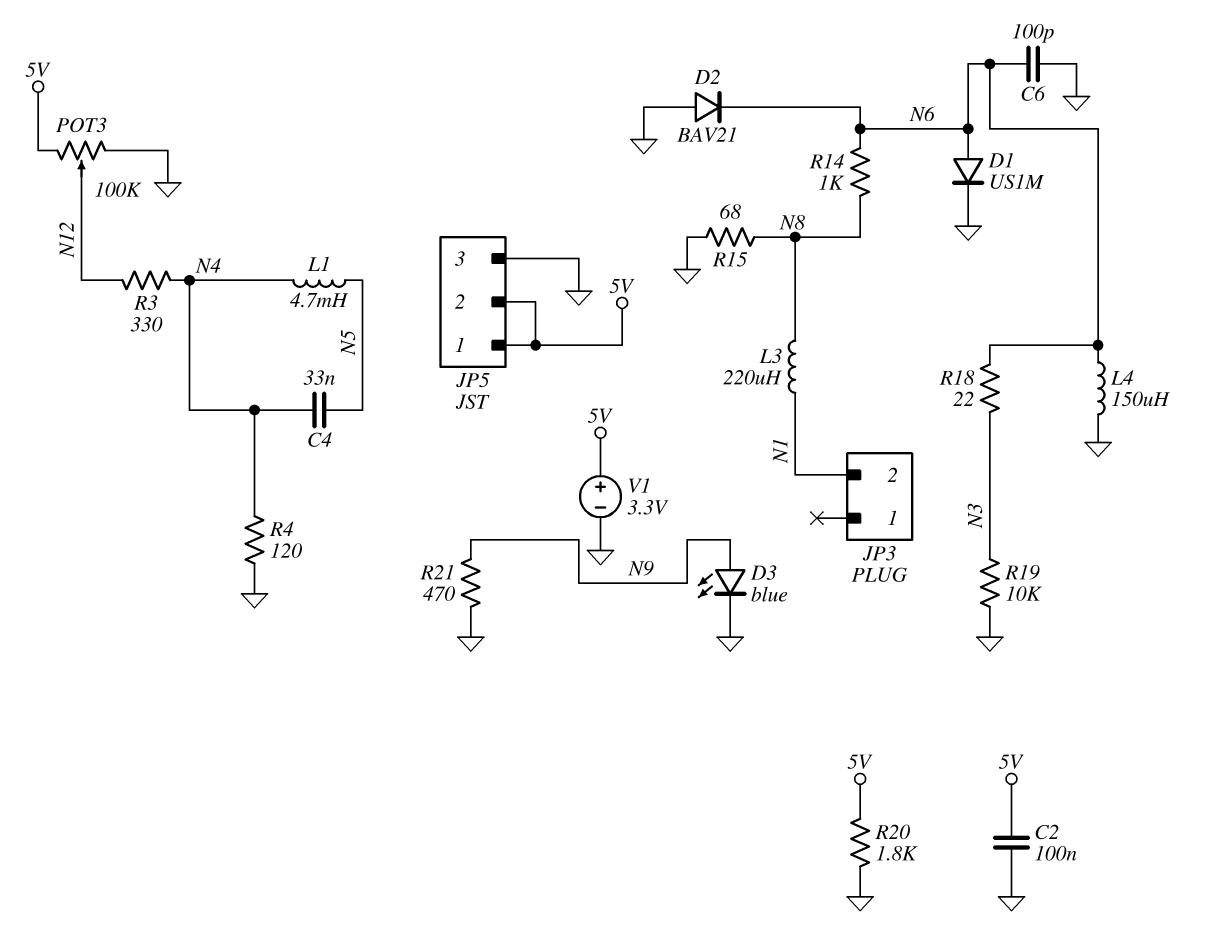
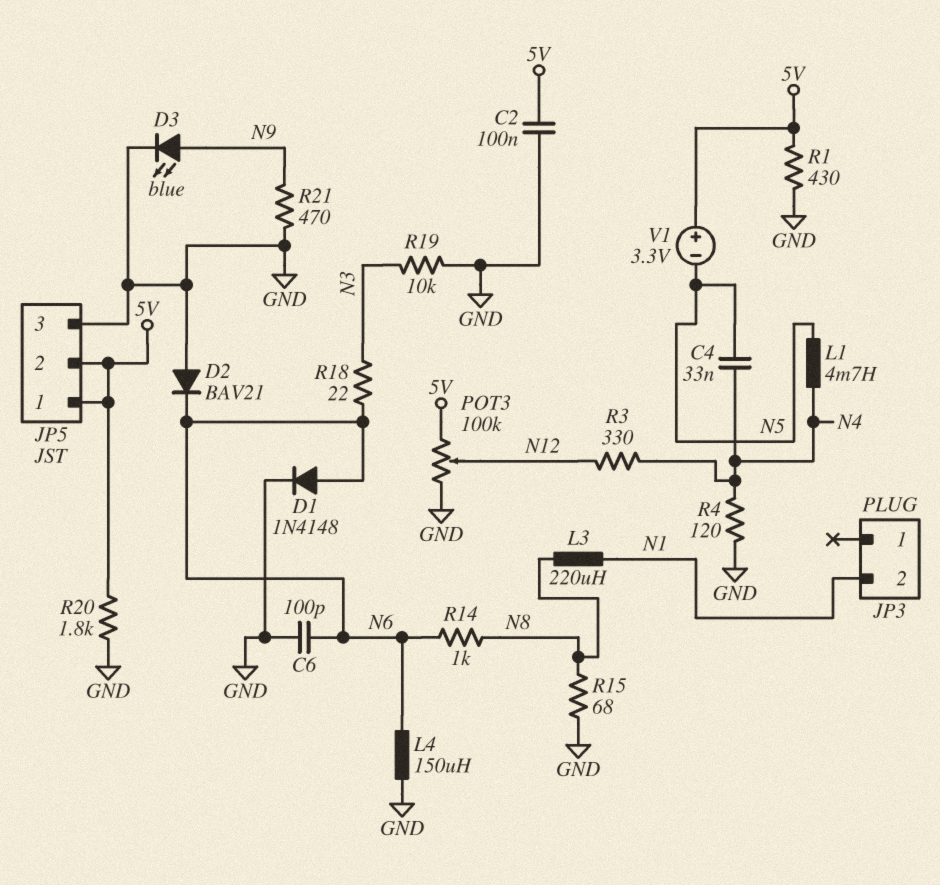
D1: diode US1M (A N6, K GND) -> diode 1N4148 (A N6, K GND)
R1: none -> 430 (5V, GND)
V1: 3.3V (plus 5V, minus GND) -> 3.3V (plus 5V, minus N5)

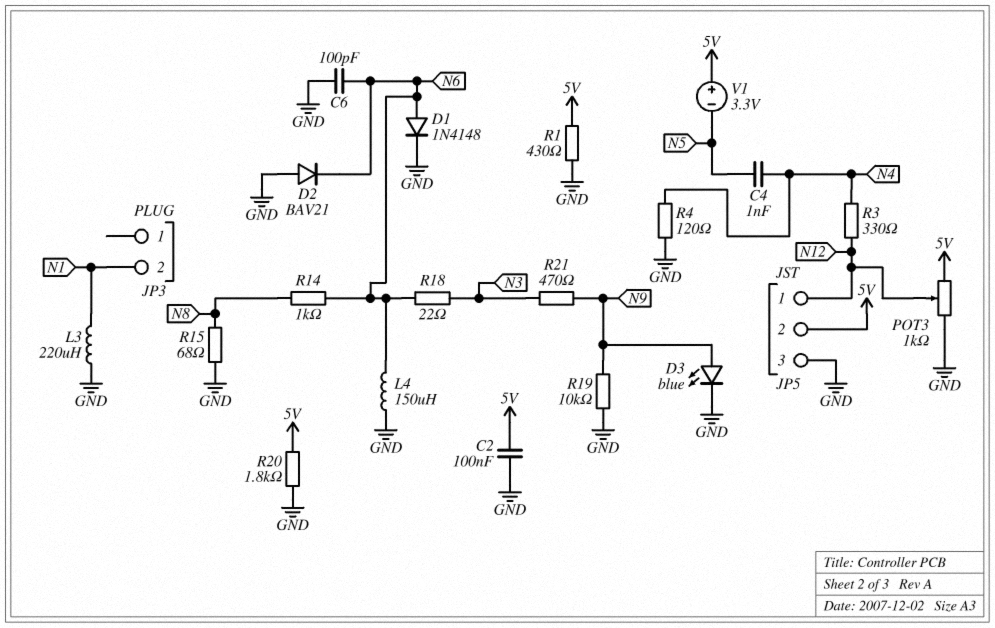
C4: 33nF (N4, N5) -> 1nF (N4, N5)
JP5 pin 1: 5V -> N12
L1: 4.7mH (N4, N5) -> none
L3: 220uH (N1, N8) -> 220uH (GND, N1)
POT3: 100k (5V, GND, wiper N12) -> 1k (5V, GND, wiper N12)
R19: 10k (GND, N3) -> 10k (GND, N9)
R21: 470 (GND, N9) -> 470 (N3, N9)

